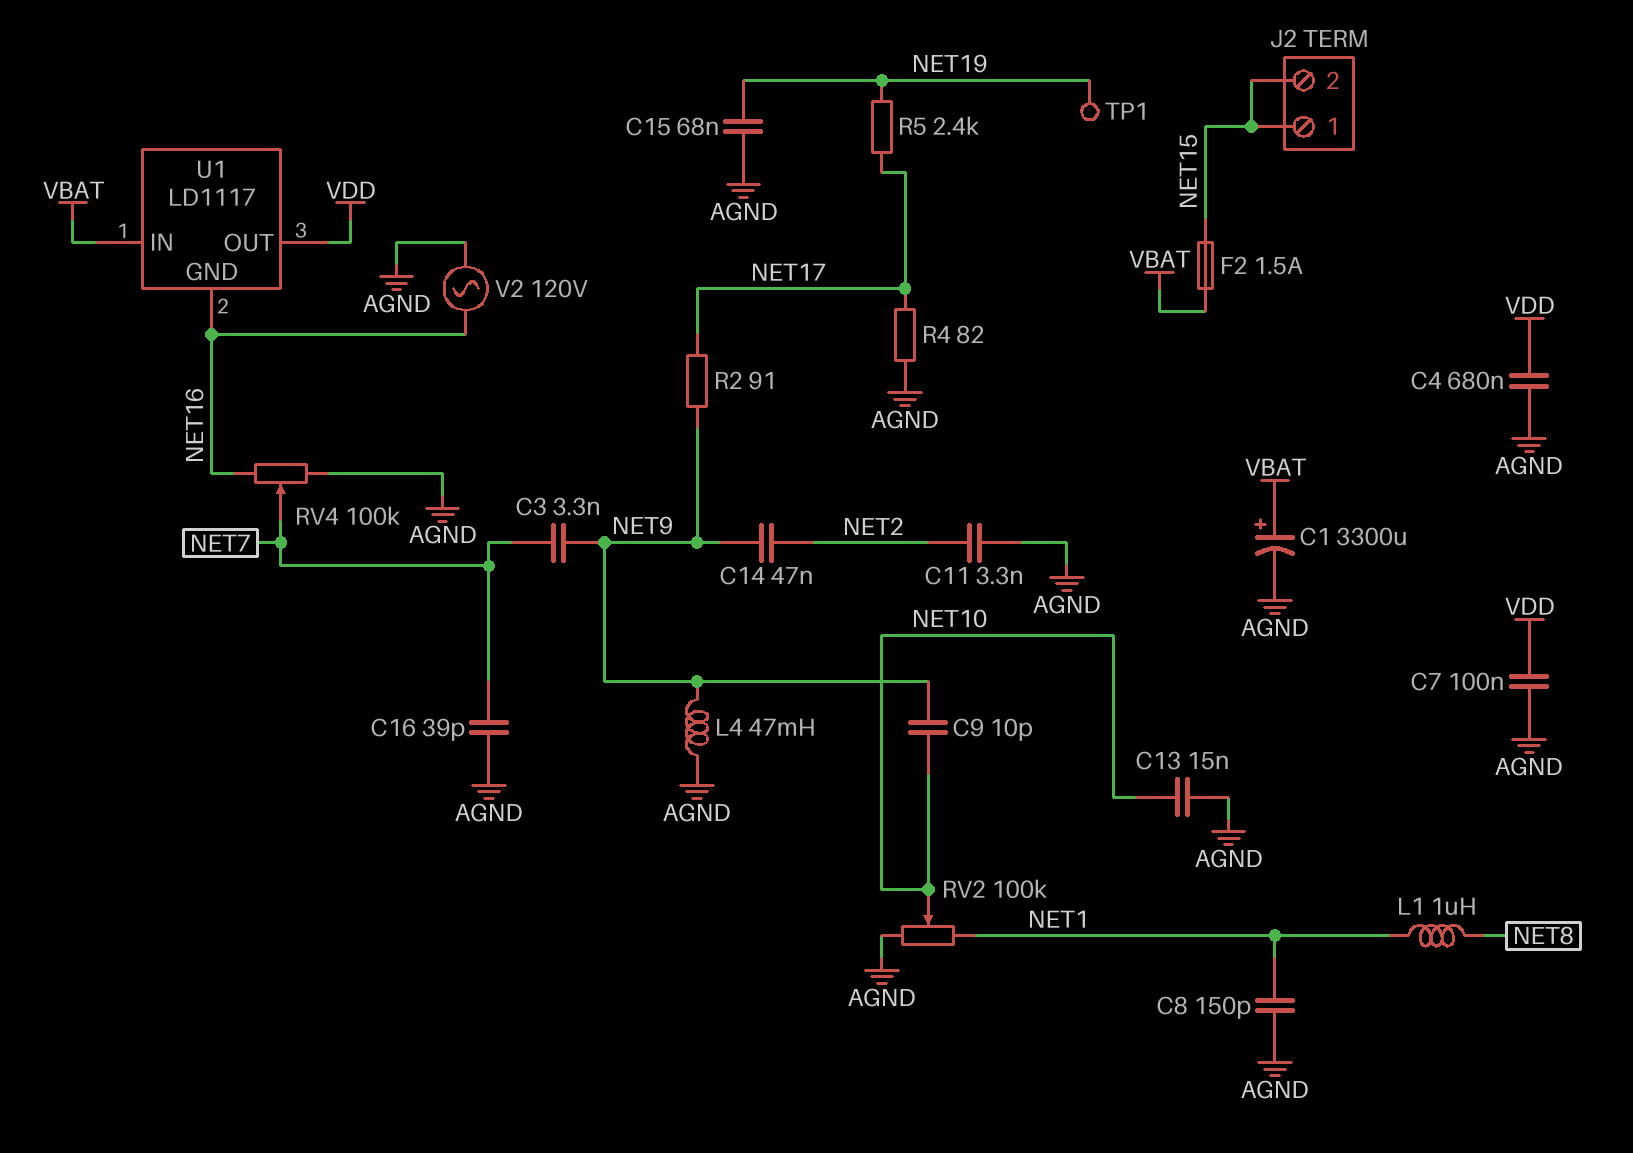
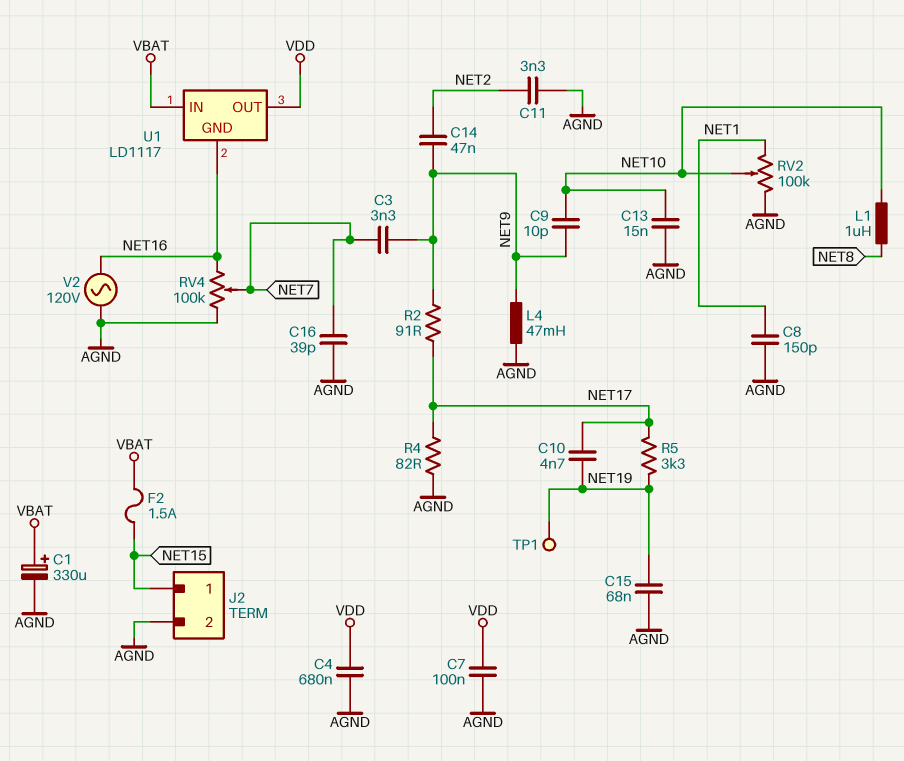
C1: 3300uF (plus VBAT, minus AGND) -> 330uF (plus VBAT, minus AGND)
C10: none -> 4.7nF (NET17, NET19)
J2 pin 2: NET15 -> AGND
L1: 1uH (NET1, NET8) -> 1uH (NET8, NET10)
R5: 2.4k (NET17, NET19) -> 3.3k (NET17, NET19)

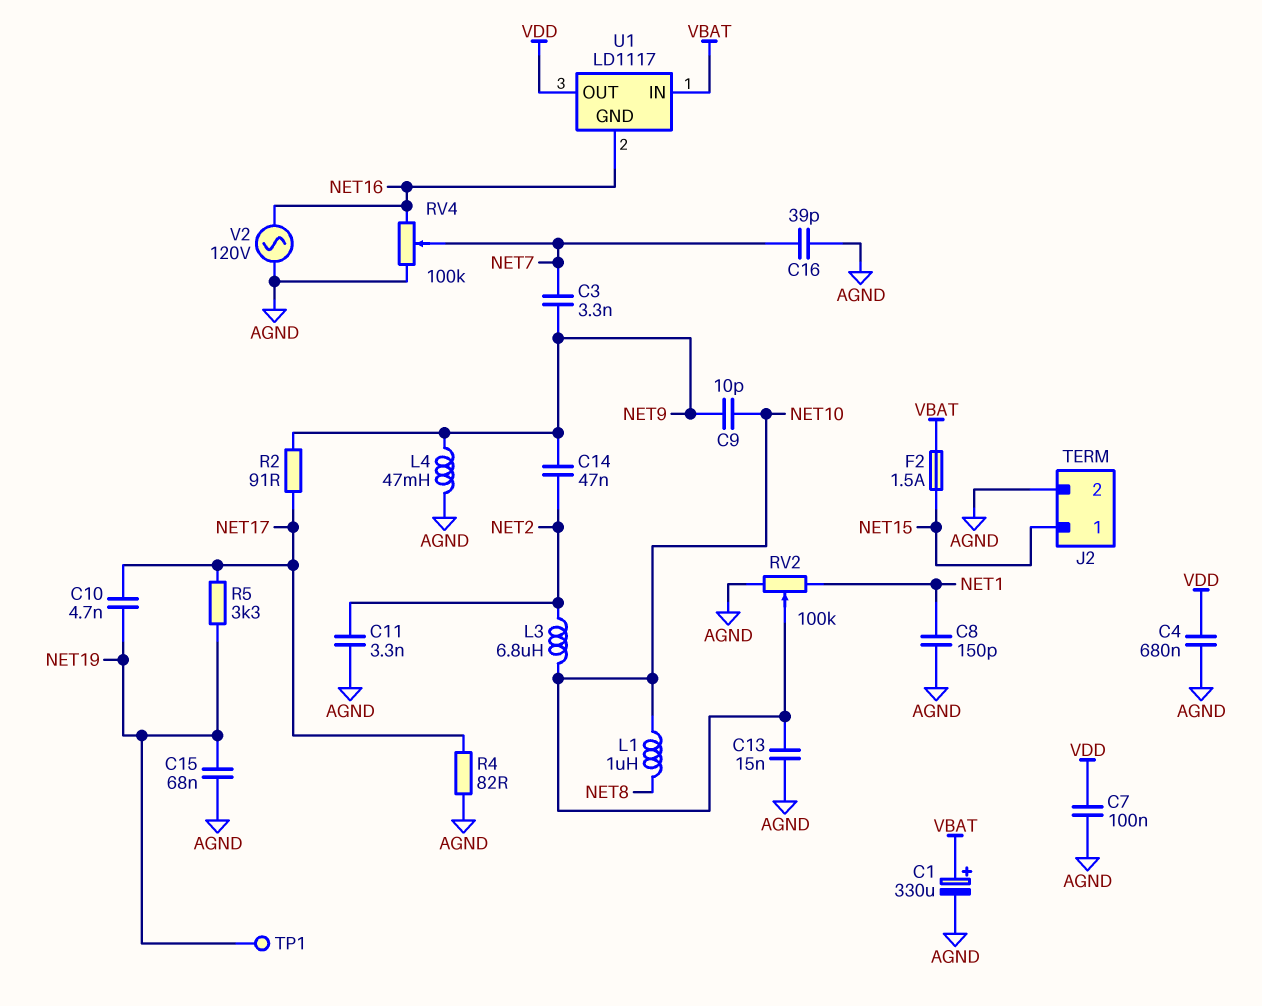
L3: none -> 6.8uH (NET2, NET10)

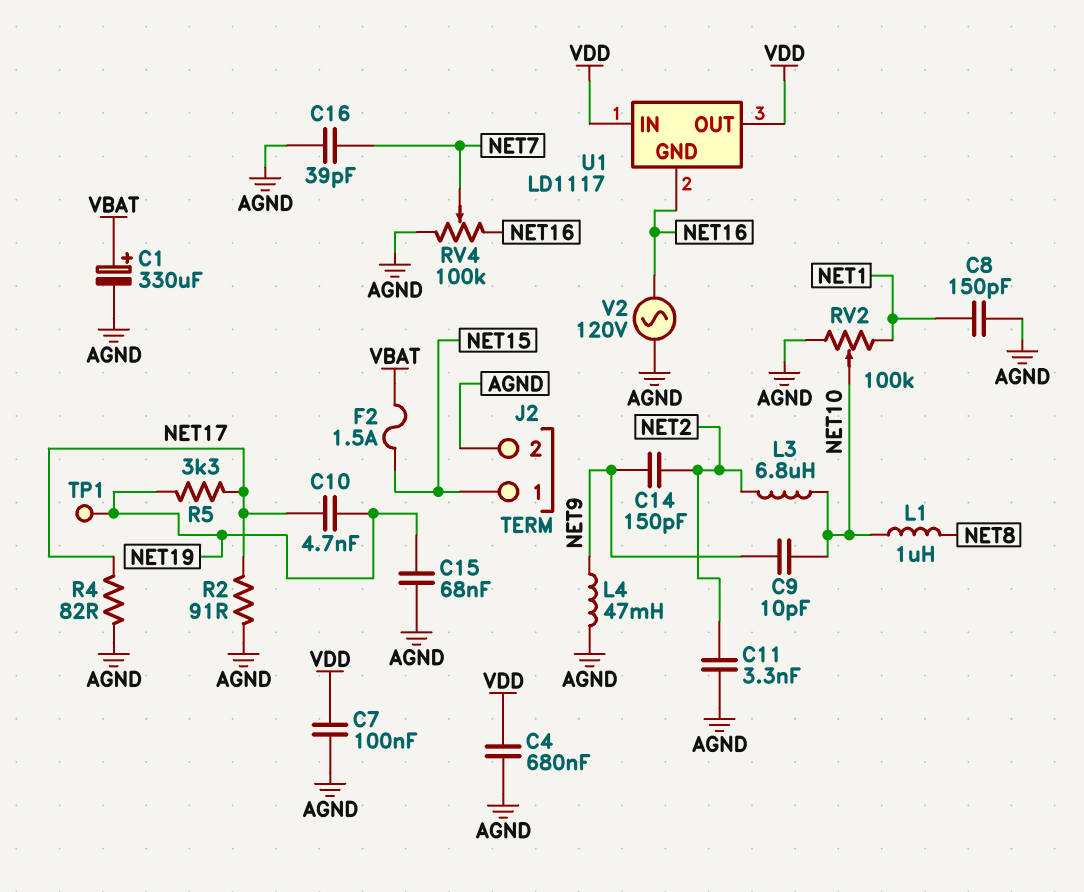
C3: 3.3nF (NET7, NET9) -> none
C13: 15nF (AGND, NET10) -> none
C14: 47nF (NET2, NET9) -> 150pF (NET2, NET9)
R2: 91 (NET9, NET17) -> 91 (AGND, NET17)
U1 pin IN: VBAT -> VDD

